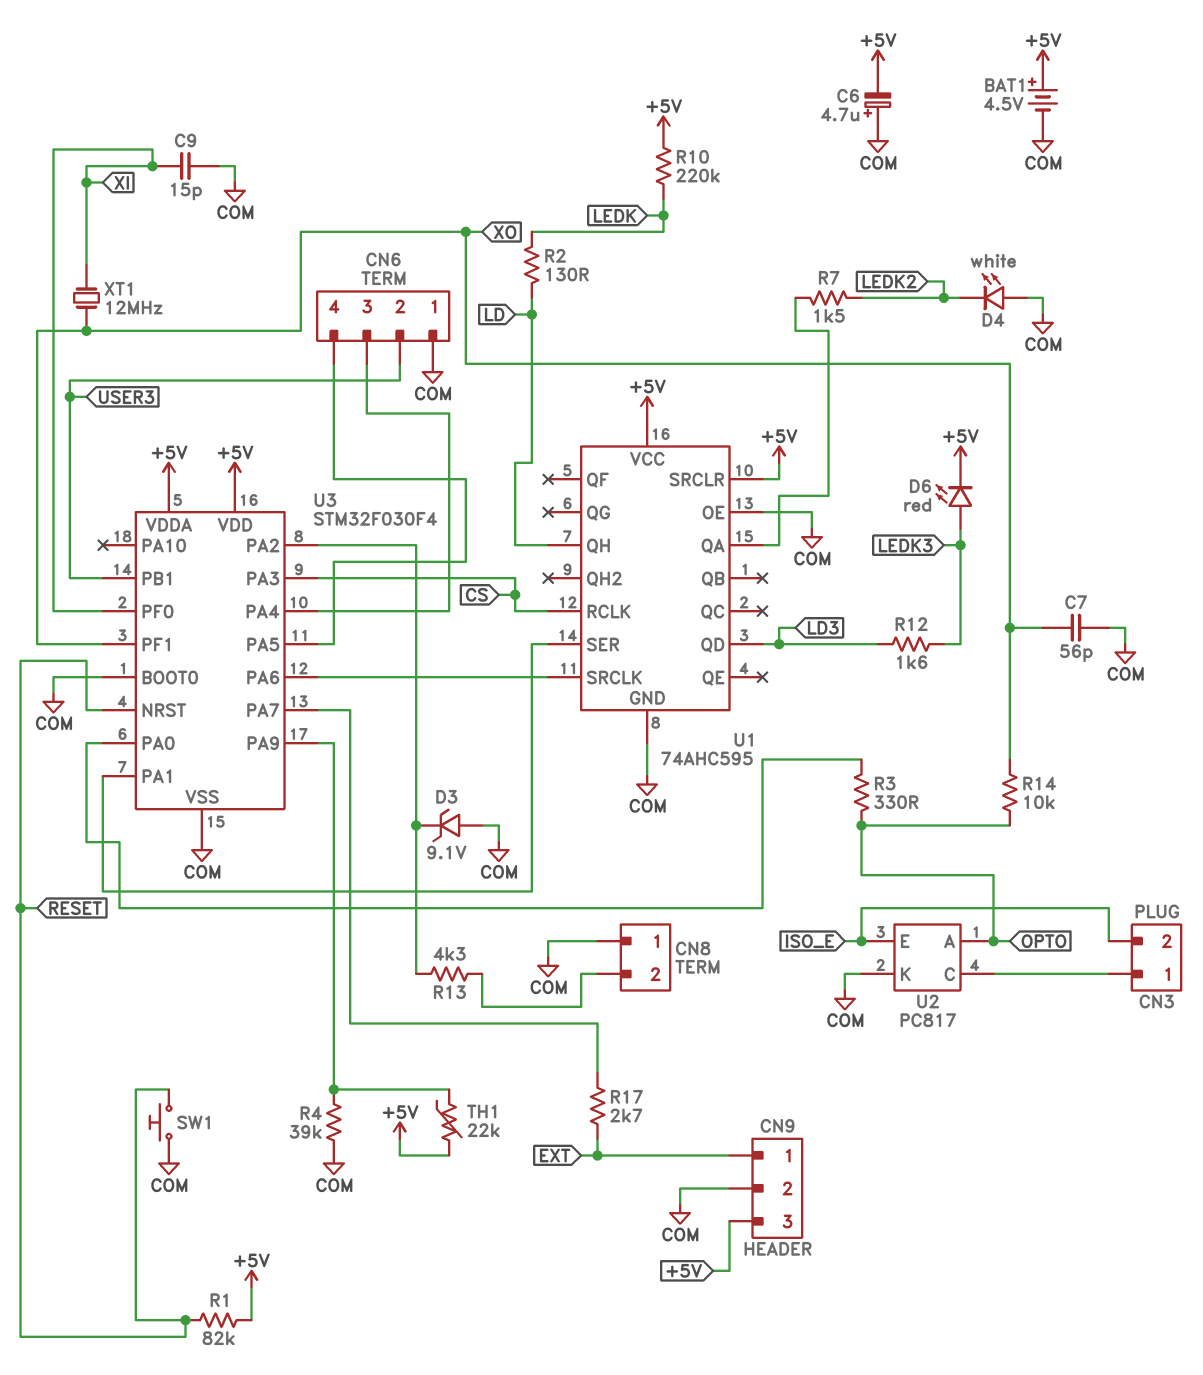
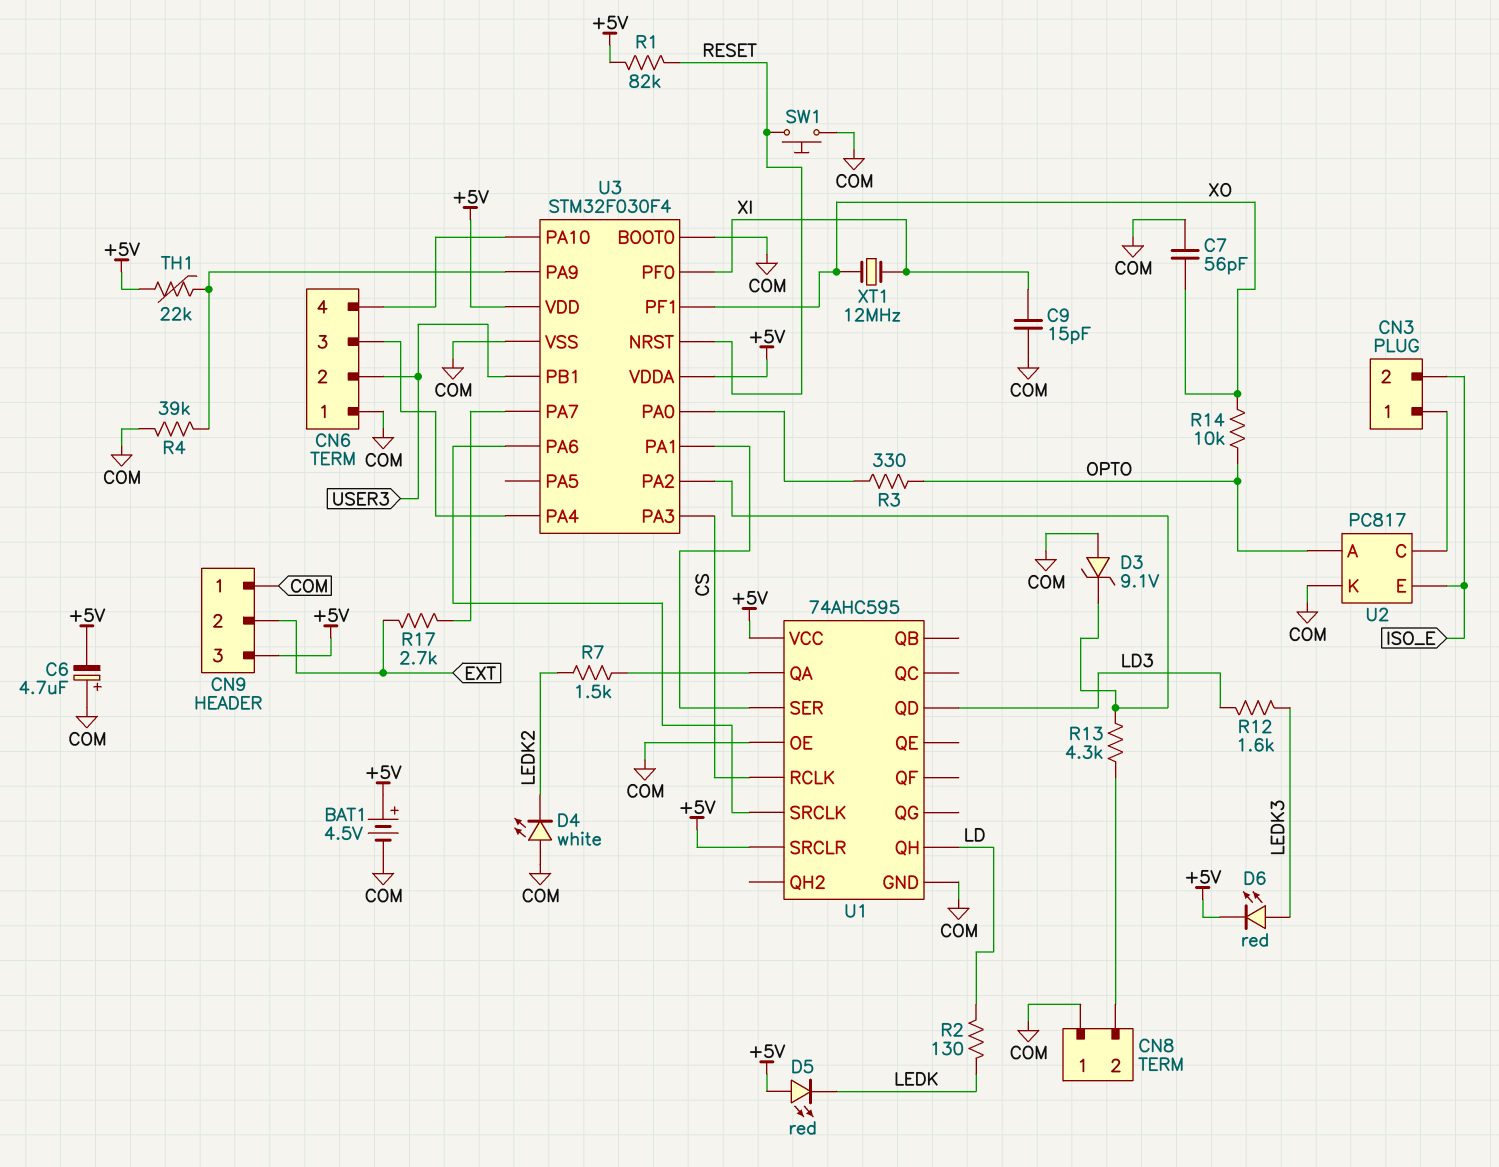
CN9 pin 1: EXT -> COM
CN9 pin 2: COM -> EXT
D5: none -> LED red (A +5V, K LEDK)
R10: 220k (+5V, LEDK) -> none
U3 pin PA5: CN6/4 -> none
U3 pin PA10: none -> CN6/4

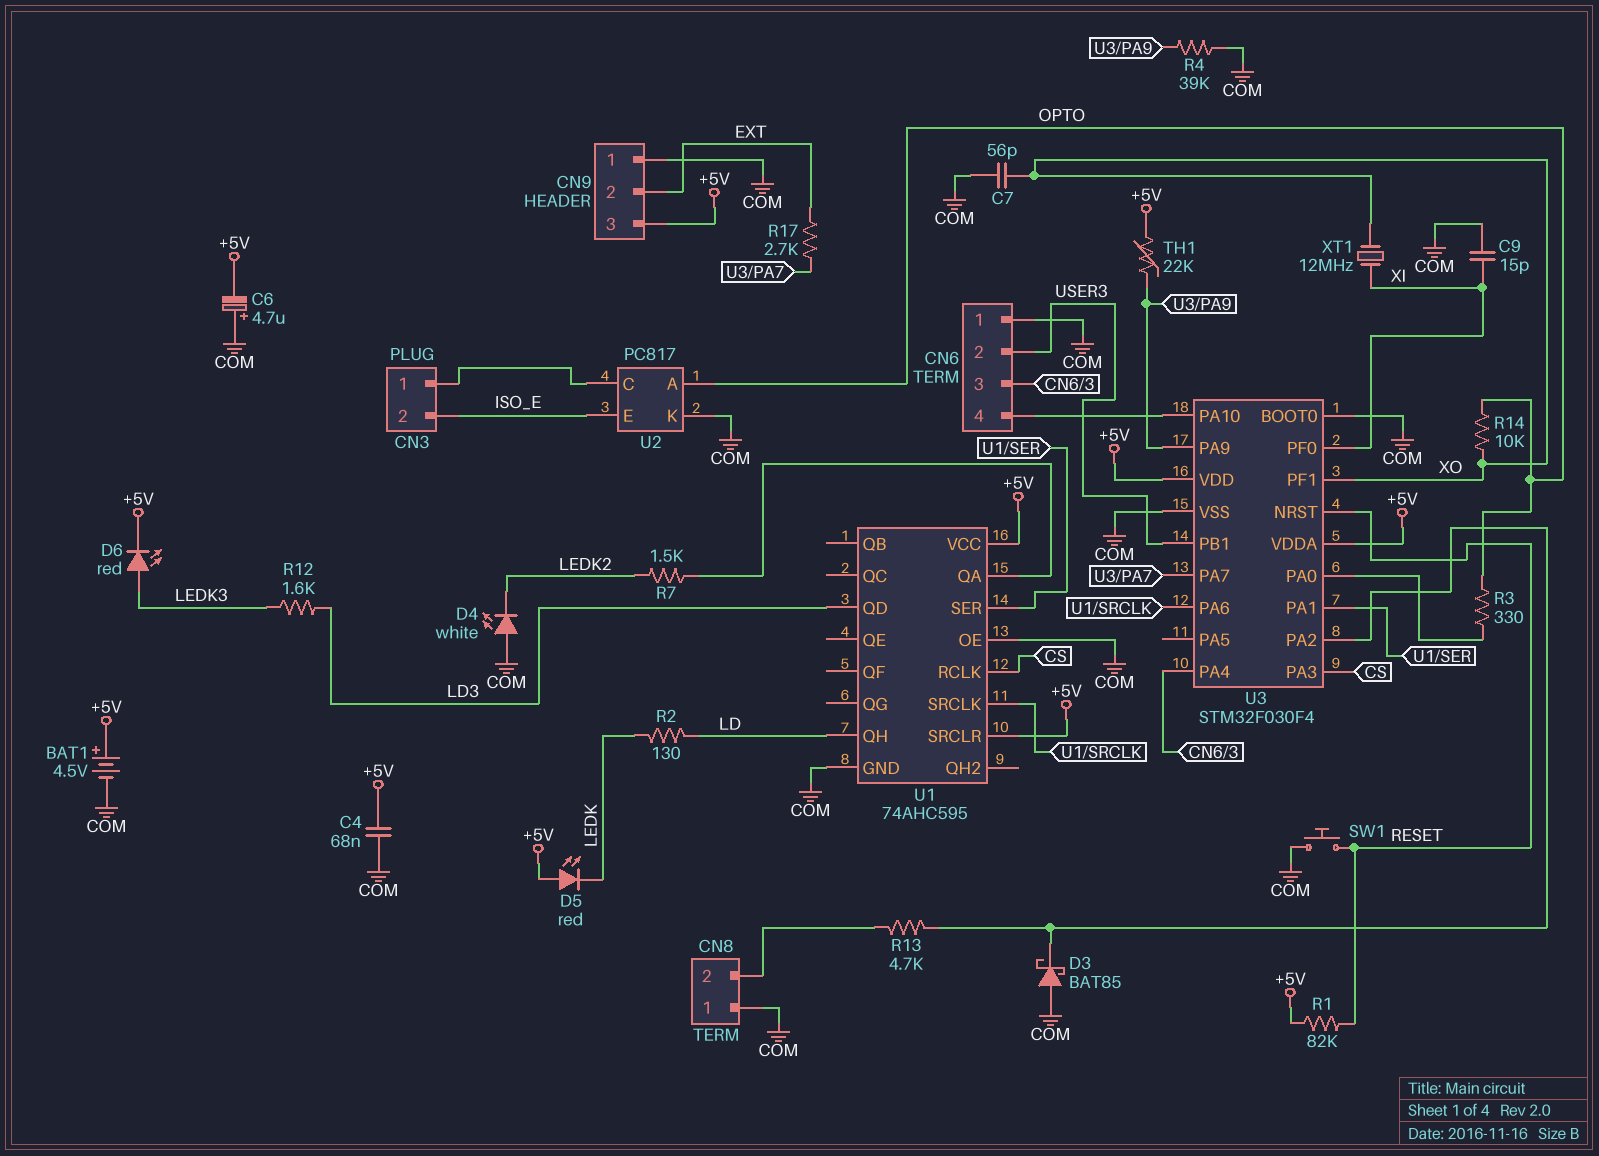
C4: none -> 68nF (+5V, COM)
D3: zener 9.1V (A COM, K U3/PA2) -> schottky BAT85 (A COM, K U3/PA2)
R13: 4.3k (CN8/2, U3/PA2) -> 4.7k (CN8/2, U3/PA2)

